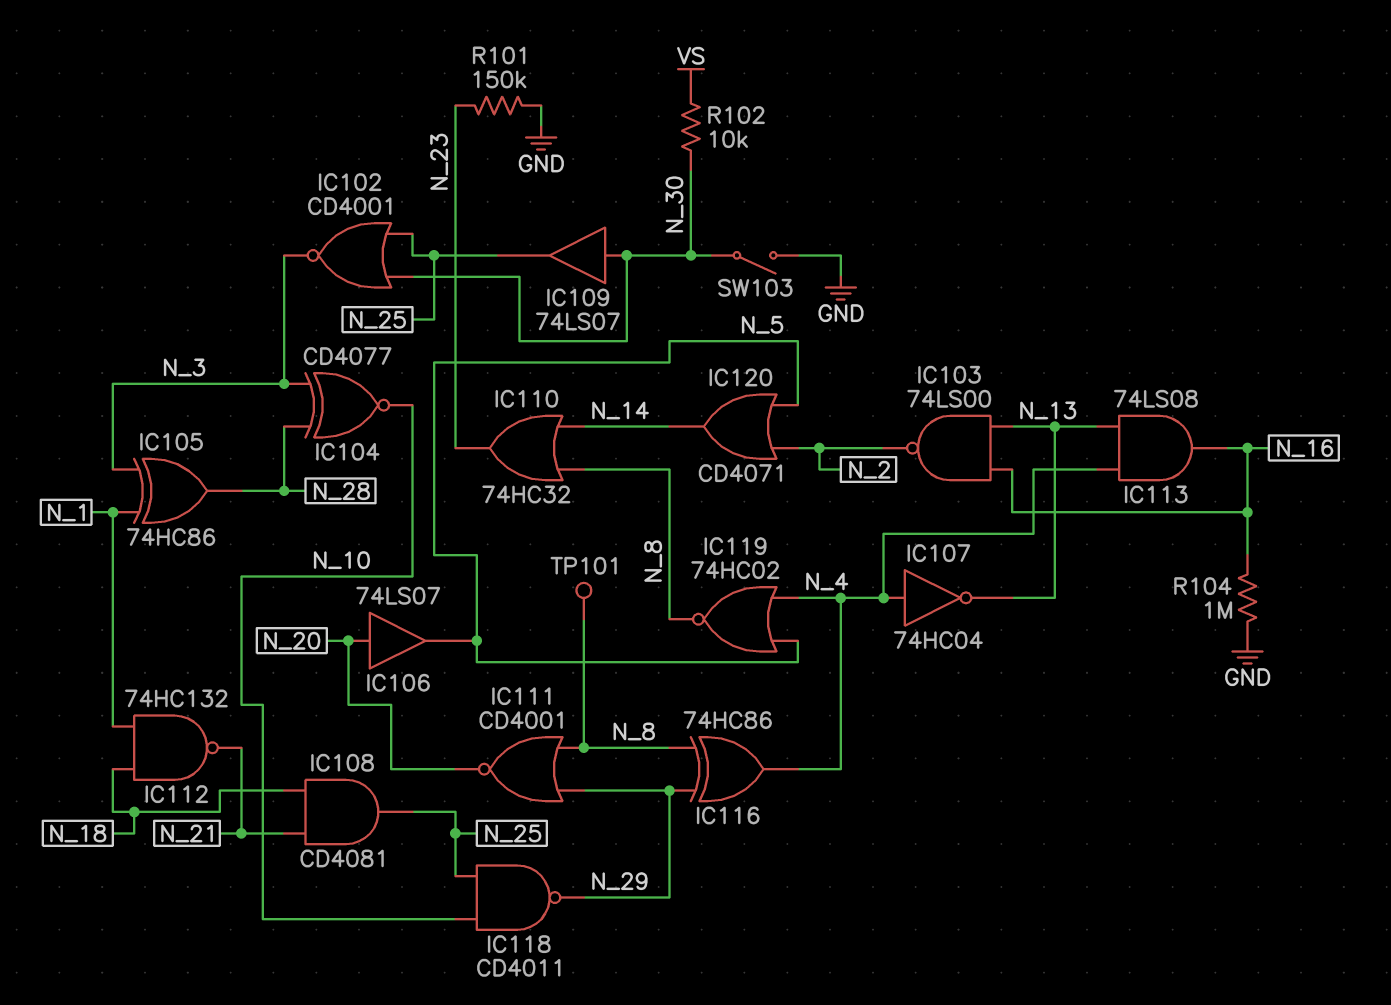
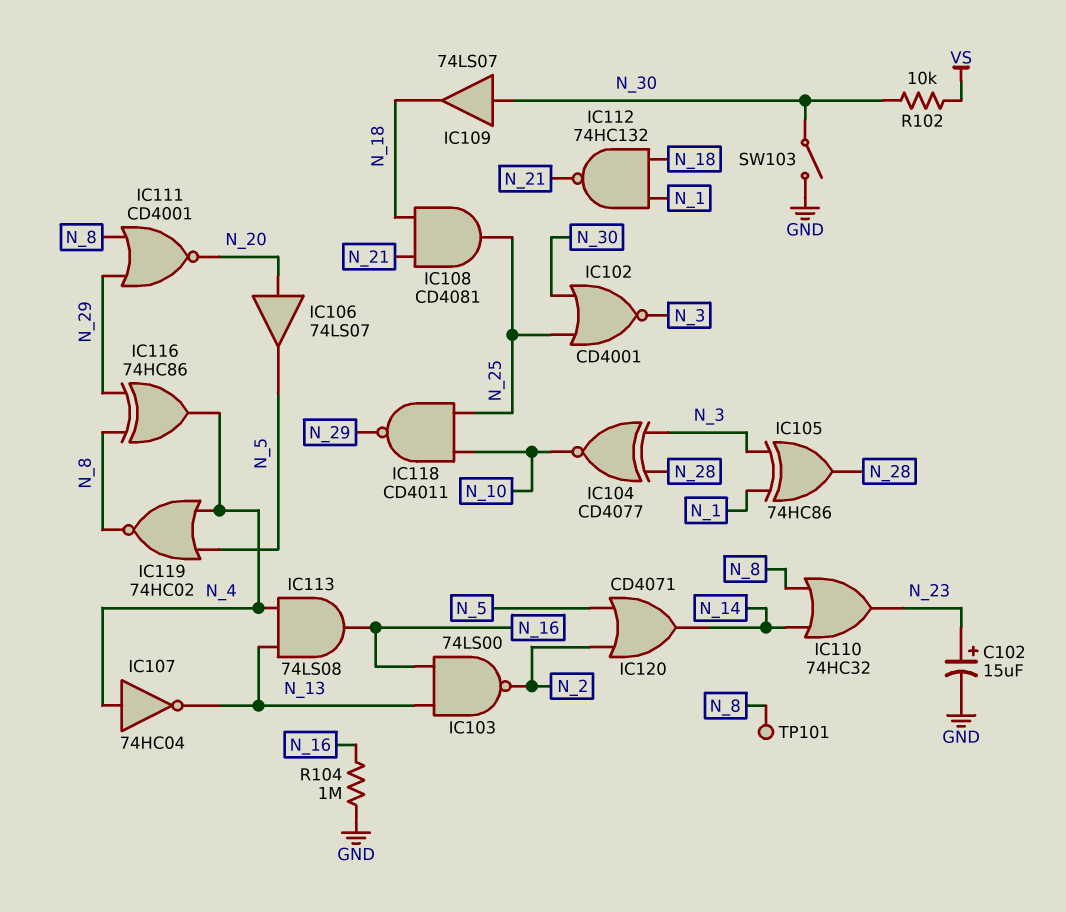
C102: none -> 15uF (plus N_23, minus GND)
IC109: buffer 74LS07 (in N_30, out N_25) -> buffer 74LS07 (in N_30, out N_18)
R101: 150k (GND, N_23) -> none

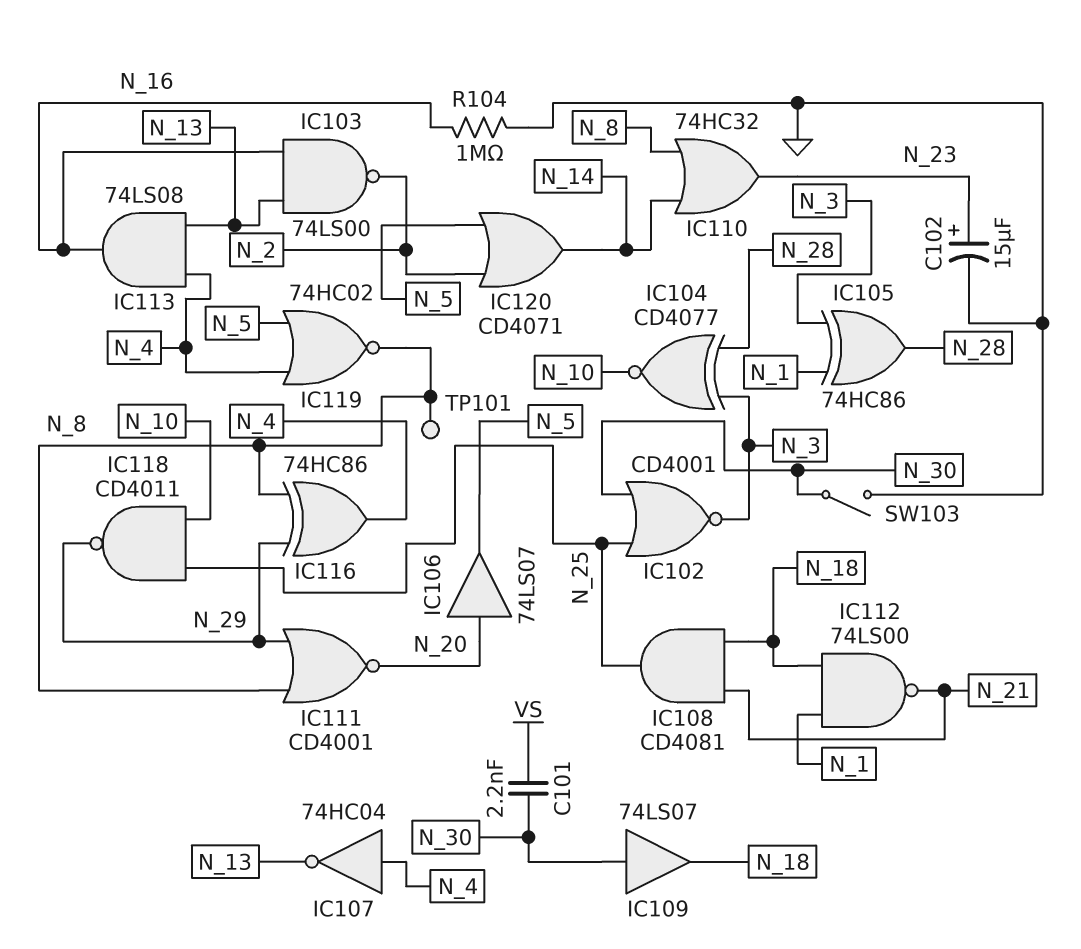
C101: none -> 2.2nF (N_30, VS)
IC112: NAND 74HC132 (in N_1, in N_18, out N_21) -> NAND 74LS00 (in N_1, in N_18, out N_21)
R102: 10k (N_30, VS) -> none

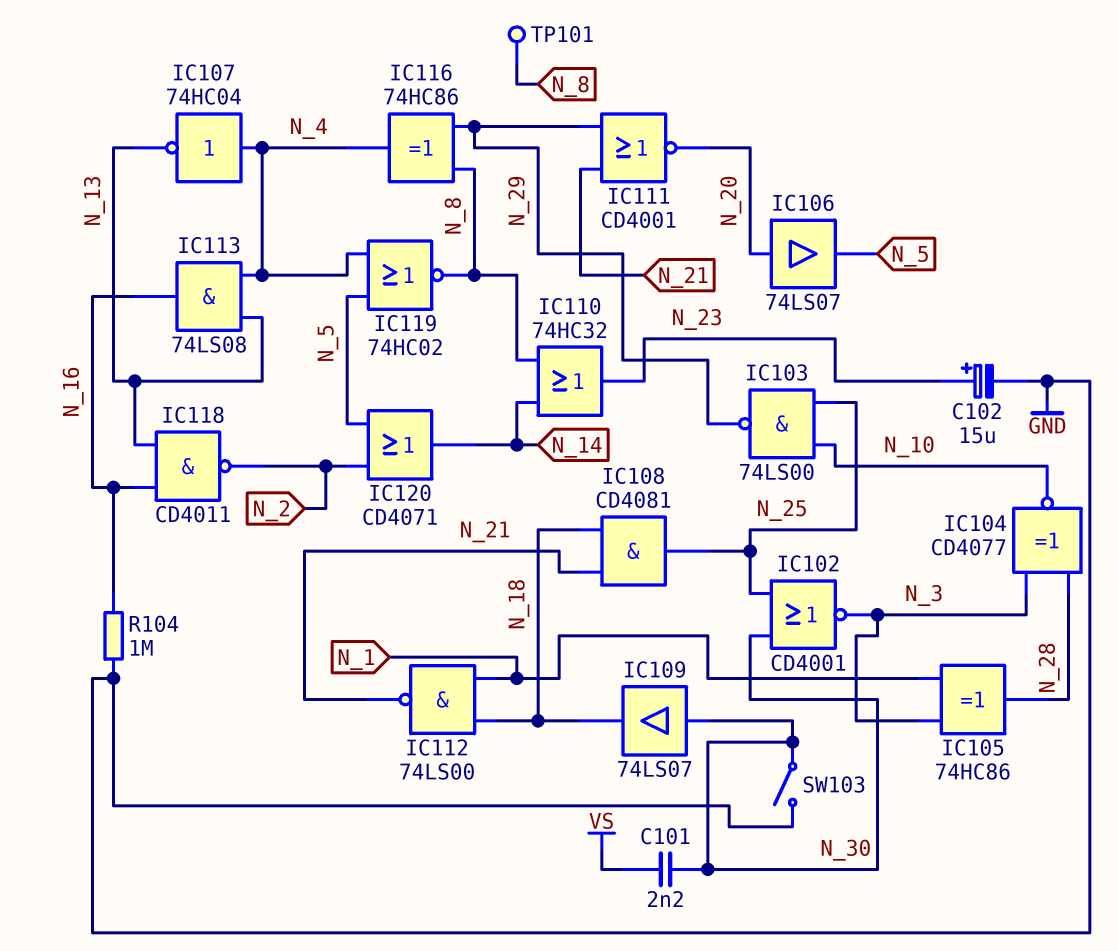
IC103: NAND 74LS00 (in N_13, in N_16, out N_2) -> NAND 74LS00 (in N_10, in N_25, out N_29)
IC111: NOR CD4001 (in N_8, in N_29, out N_20) -> NOR CD4001 (in N_21, in N_29, out N_20)
IC118: NAND CD4011 (in N_10, in N_25, out N_29) -> NAND CD4011 (in N_13, in N_16, out N_2)

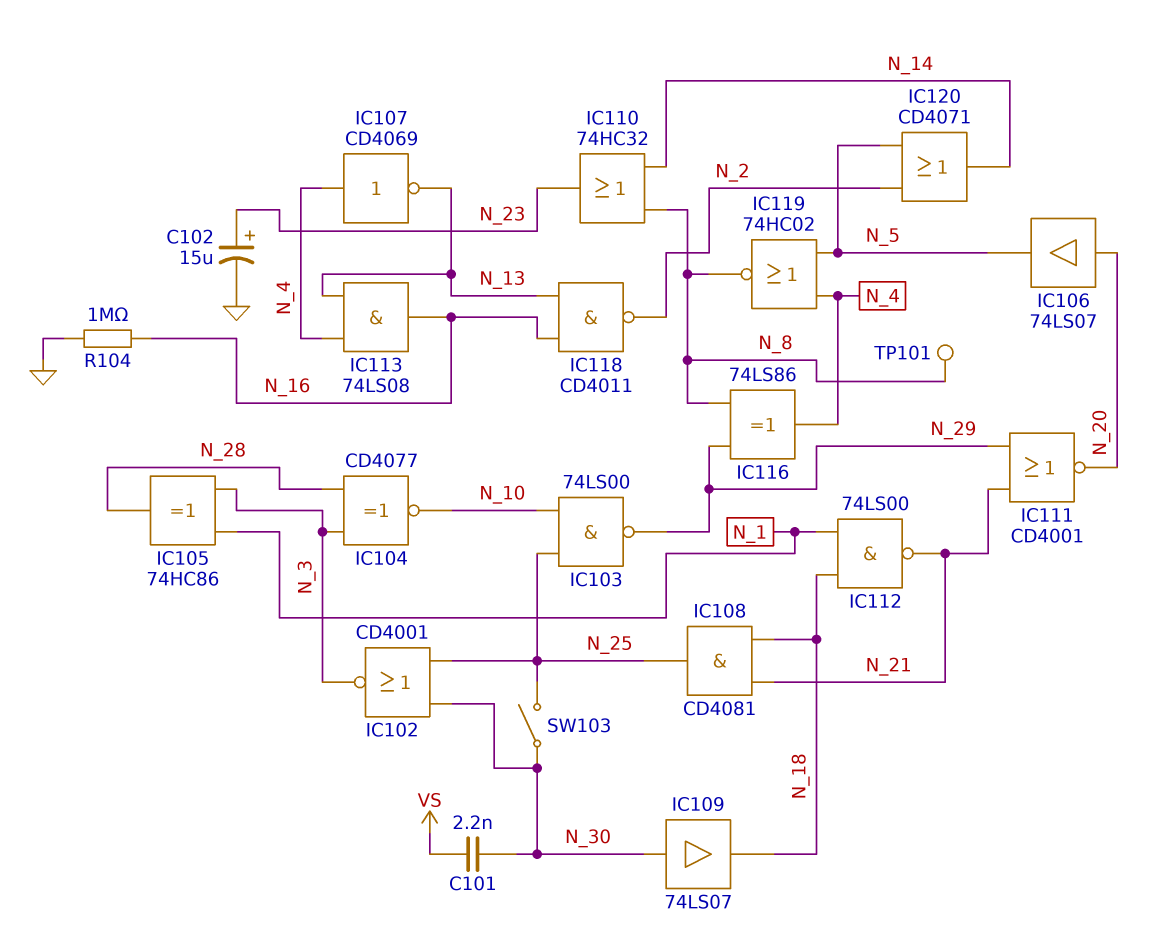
IC107: NOT 74HC04 (in N_4, out N_13) -> NOT CD4069 (in N_4, out N_13)
IC116: XOR 74HC86 (in N_8, in N_29, out N_4) -> XOR 74LS86 (in N_8, in N_29, out N_4)
SW103: switch (GND, N_30) -> switch (N_25, N_30)

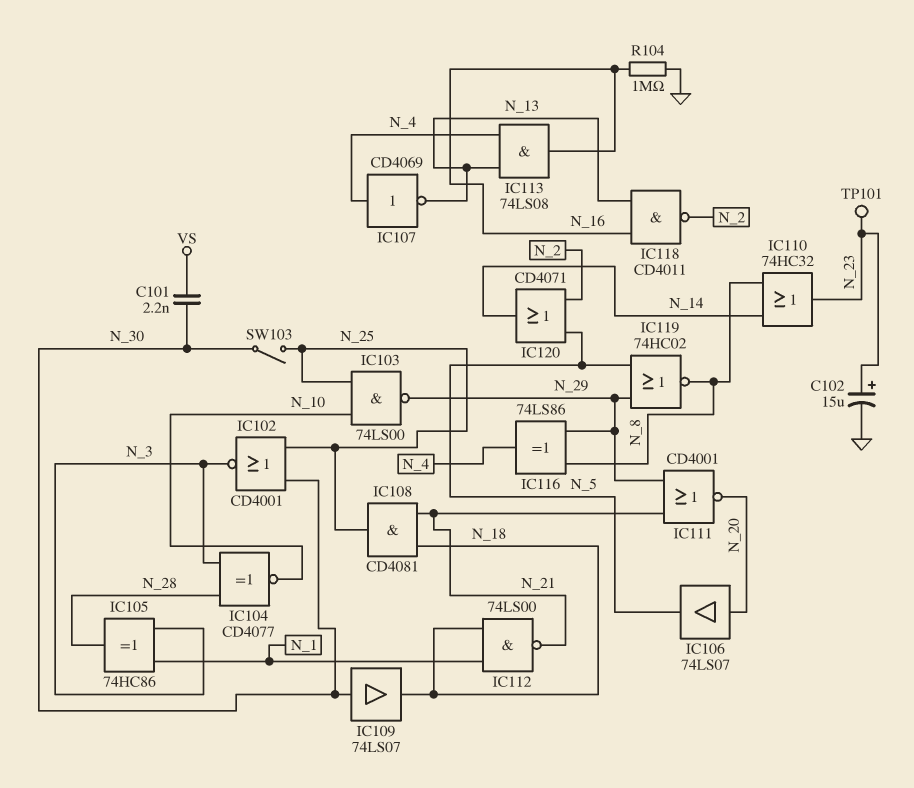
IC119: NOR 74HC02 (in N_4, in N_5, out N_8) -> NOR 74HC02 (in N_5, in N_29, out N_8)
TP101: test point (N_8) -> test point (N_23)

